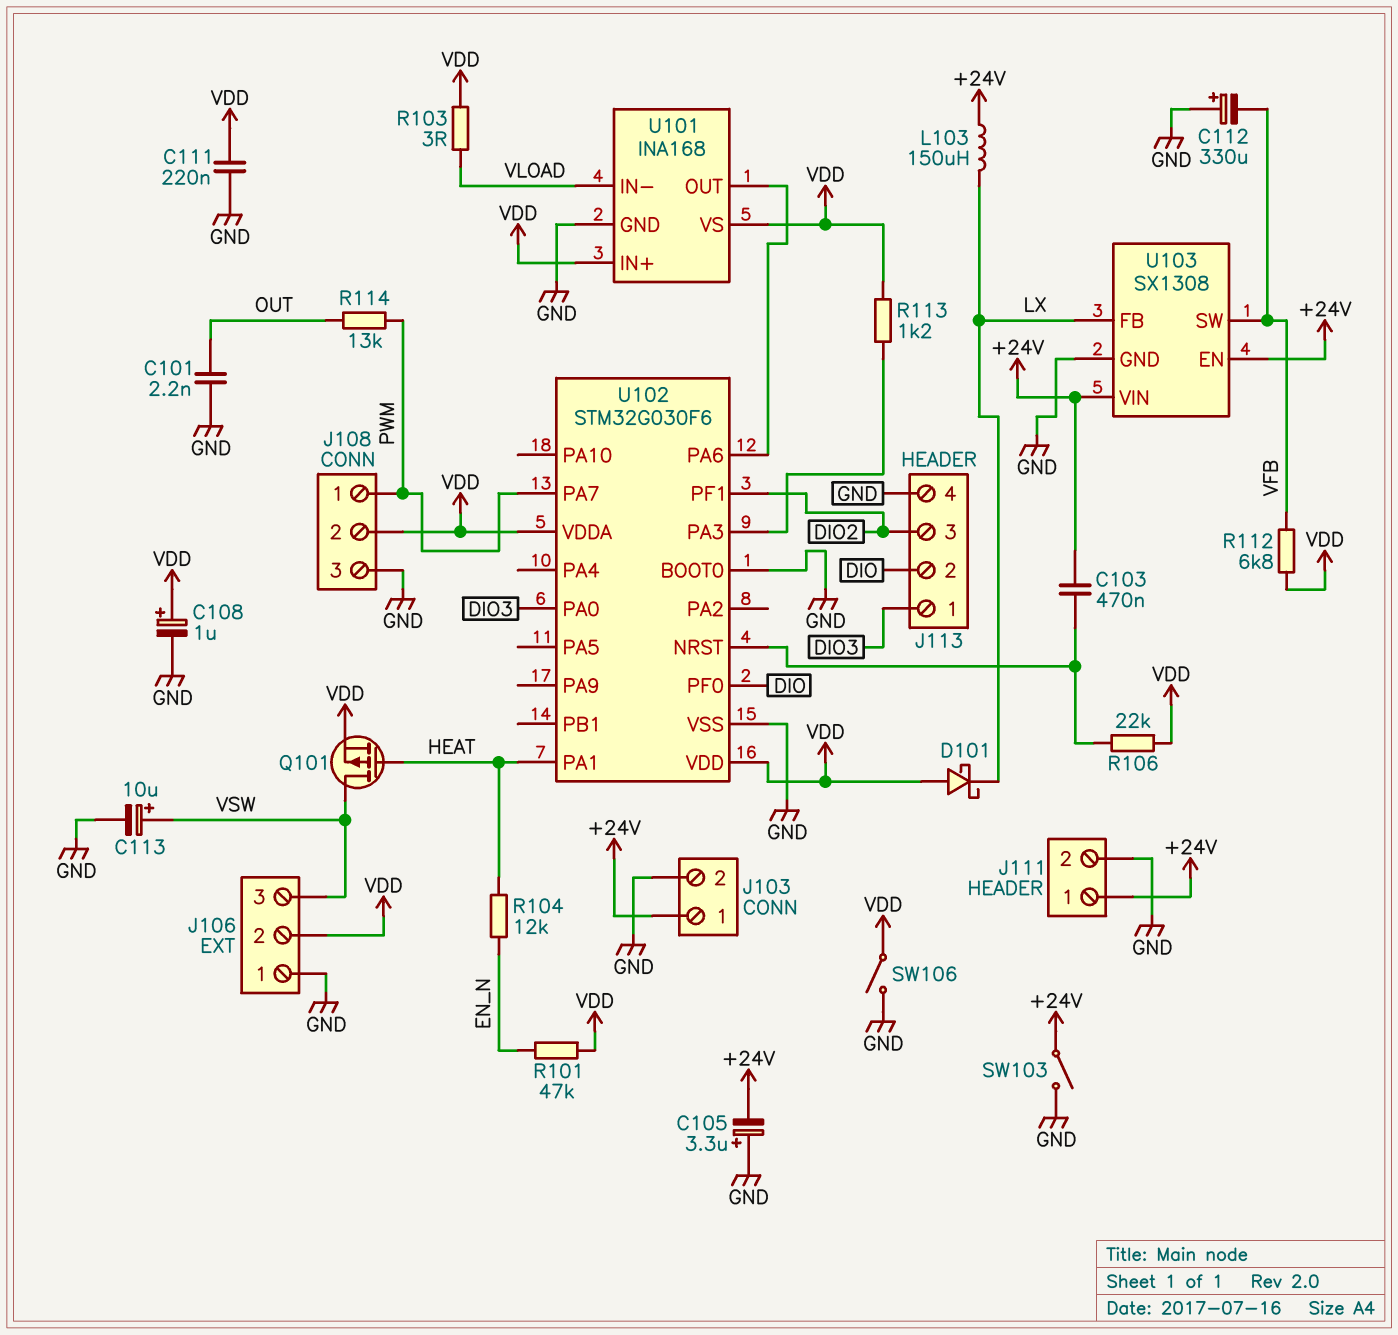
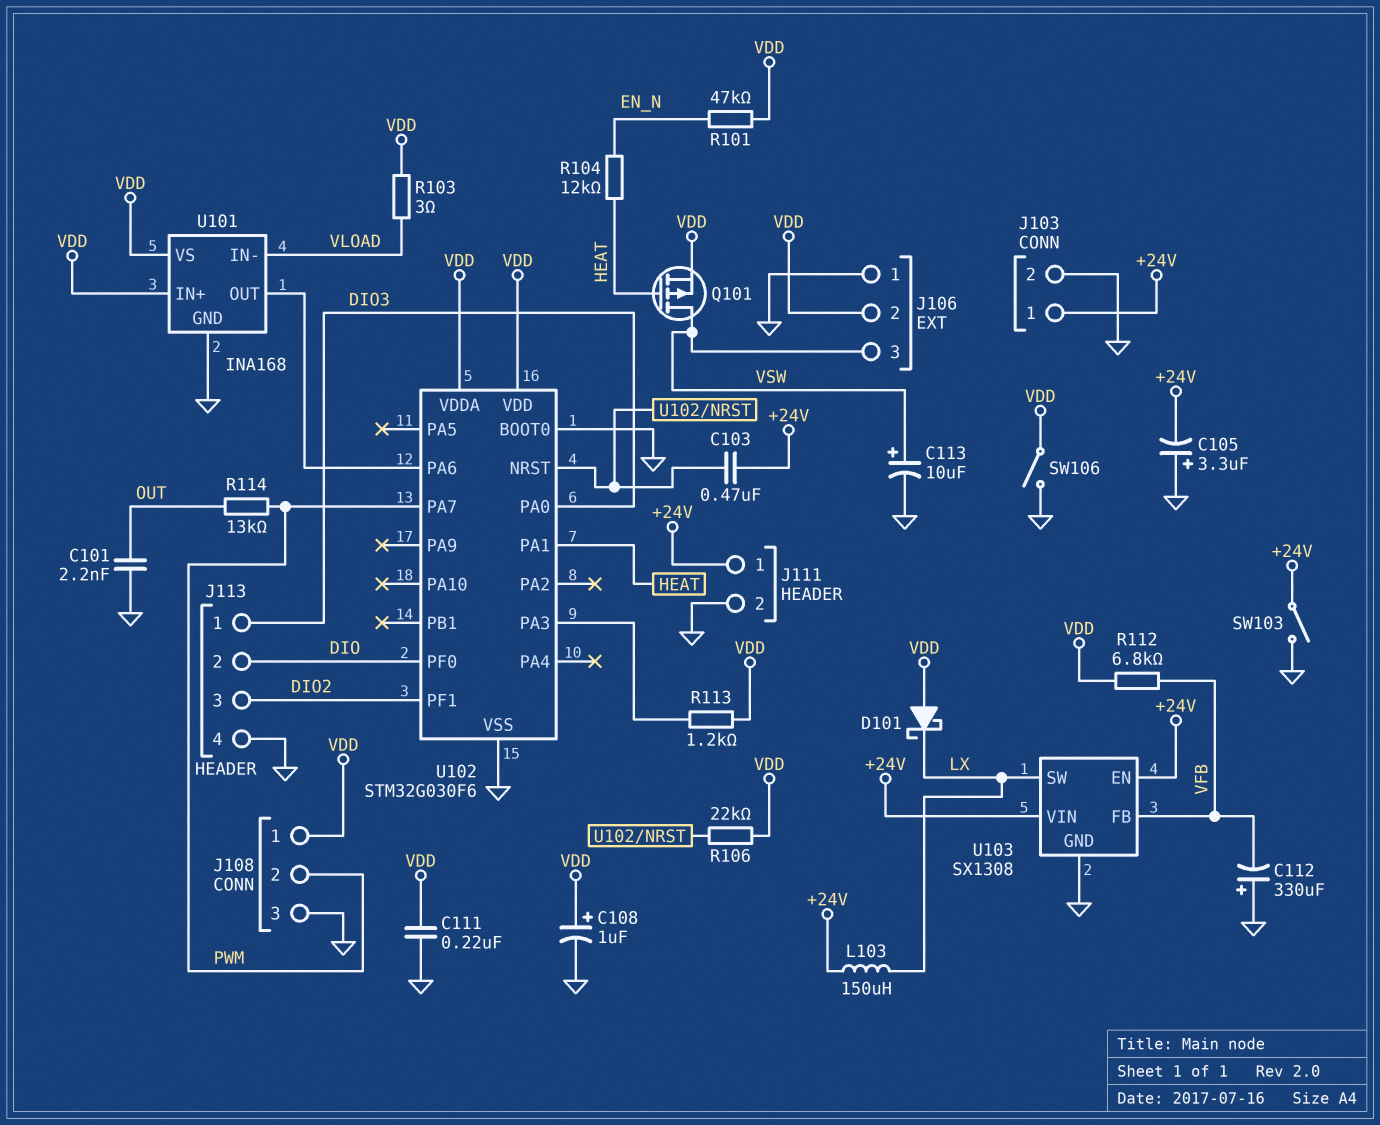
J108 pin 1: PWM -> VDD
J108 pin 2: VDD -> PWM
U103 pin FB: LX -> VFB
U103 pin SW: VFB -> LX

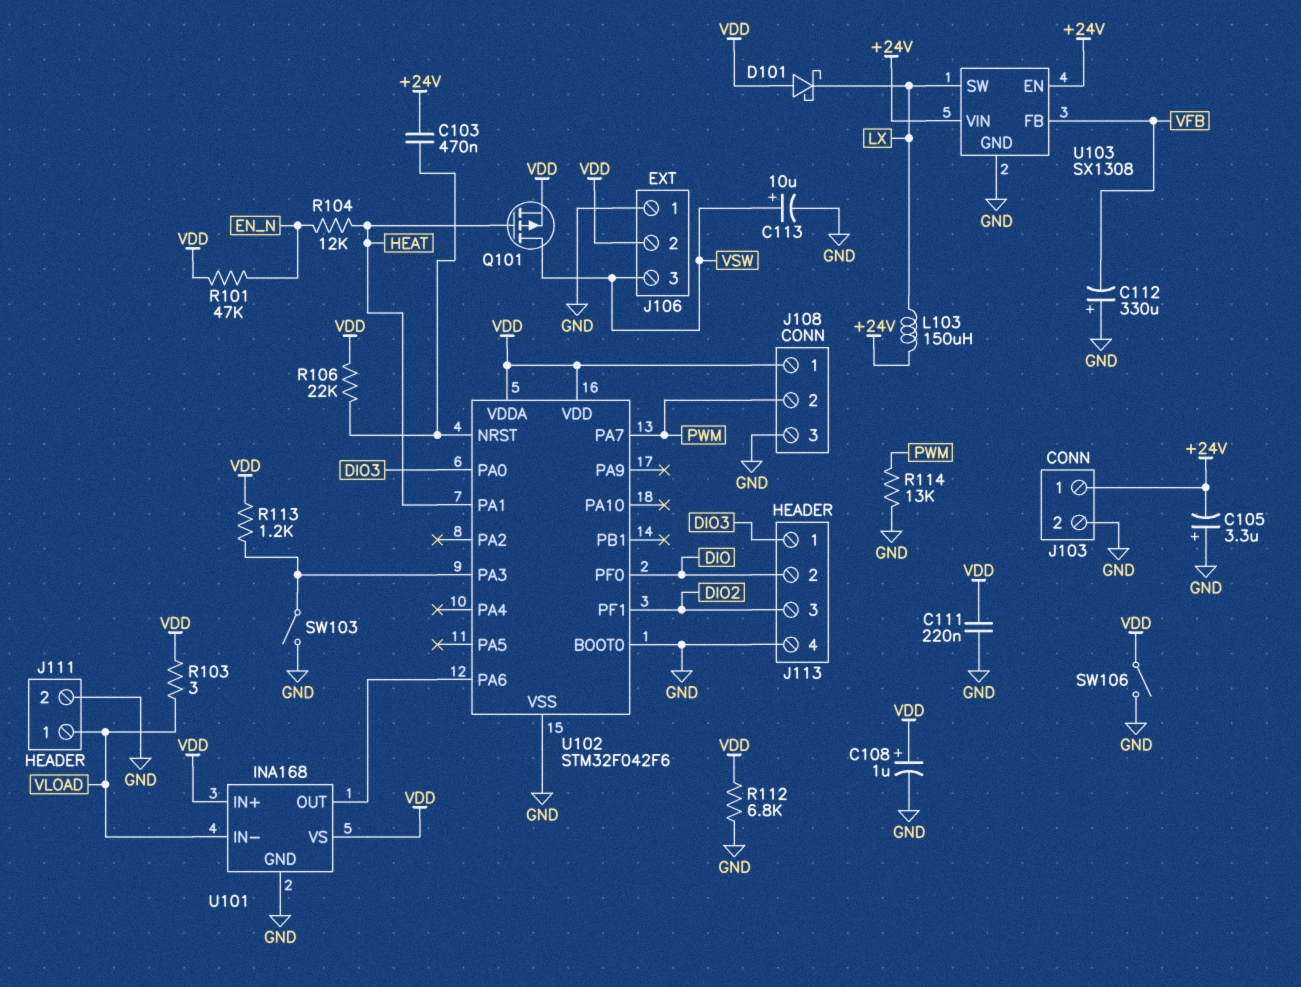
C101: 2.2nF (GND, OUT) -> none
J111 pin 1: +24V -> VLOAD
R112: 6.8k (VDD, VFB) -> 6.8k (GND, VDD)
R114: 13k (OUT, PWM) -> 13k (GND, PWM)
SW103: switch (+24V, GND) -> switch (GND, U102/PA3)
U102: STM32G030F6 -> STM32F042F6

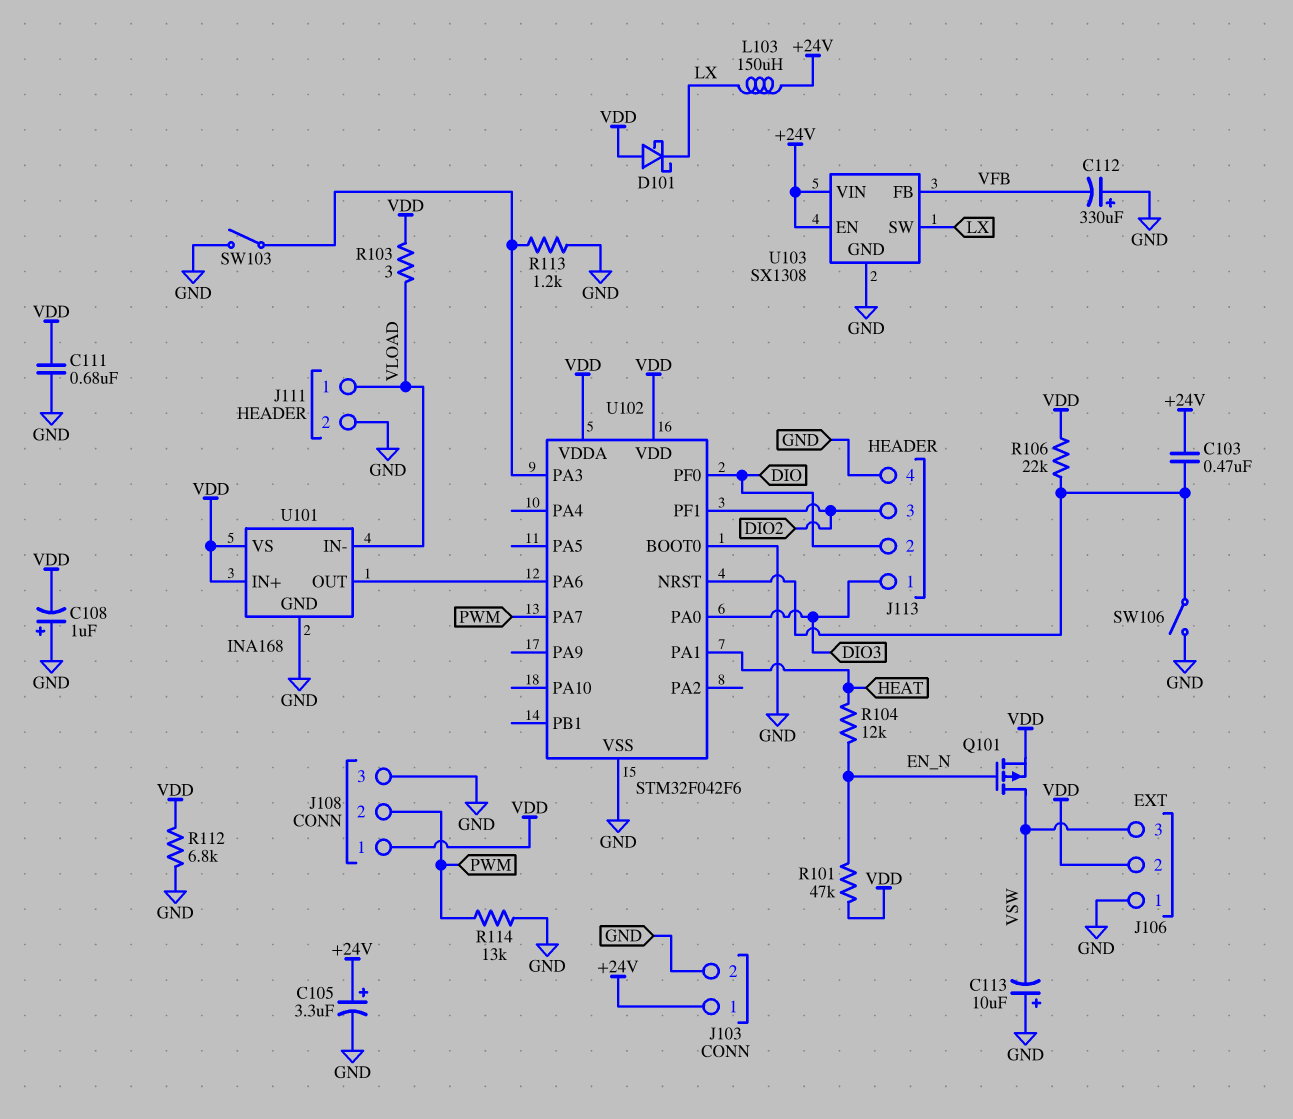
C105: 3.3uF (plus GND, minus +24V) -> 3.3uF (plus +24V, minus GND)
C108: 1uF (plus VDD, minus GND) -> 1uF (plus GND, minus VDD)
C111: 220nF (GND, VDD) -> 680nF (GND, VDD)
C113: 10uF (plus VSW, minus GND) -> 10uF (plus GND, minus VSW)
Q101: PMOS (G HEAT, D VSW, S VDD) -> PMOS (G EN_N, D VSW, S VDD)
R113: 1.2k (U102/PA3, VDD) -> 1.2k (GND, U102/PA3)
SW106: switch (GND, VDD) -> switch (GND, U102/NRST)

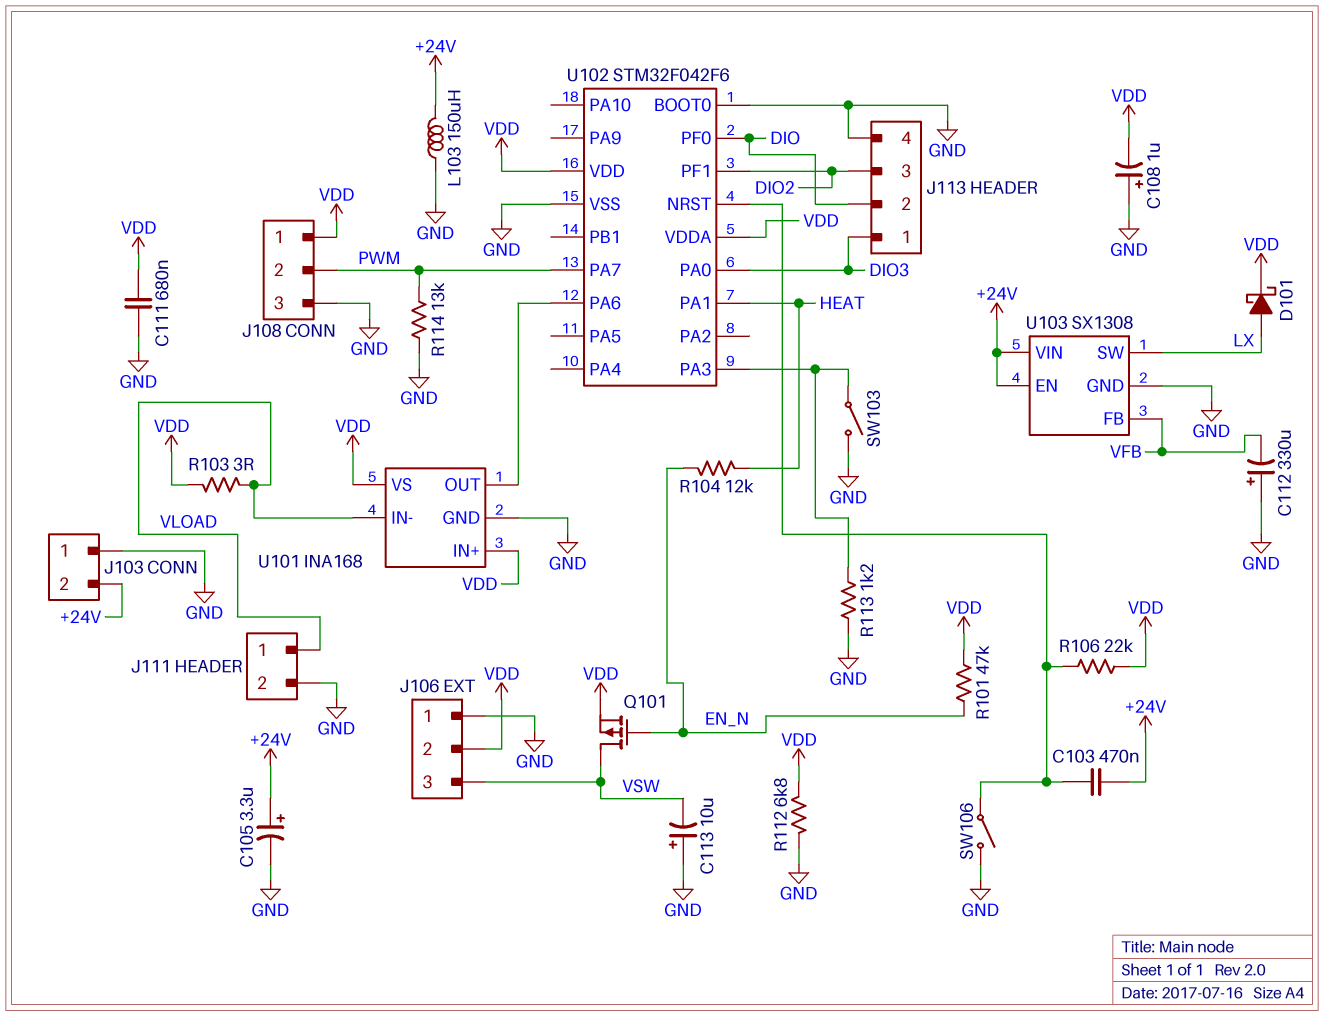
D101: schottky (A VDD, K LX) -> schottky (A LX, K VDD)
J103 pin 1: +24V -> GND
J103 pin 2: GND -> +24V
L103: 150uH (+24V, LX) -> 150uH (+24V, GND)

